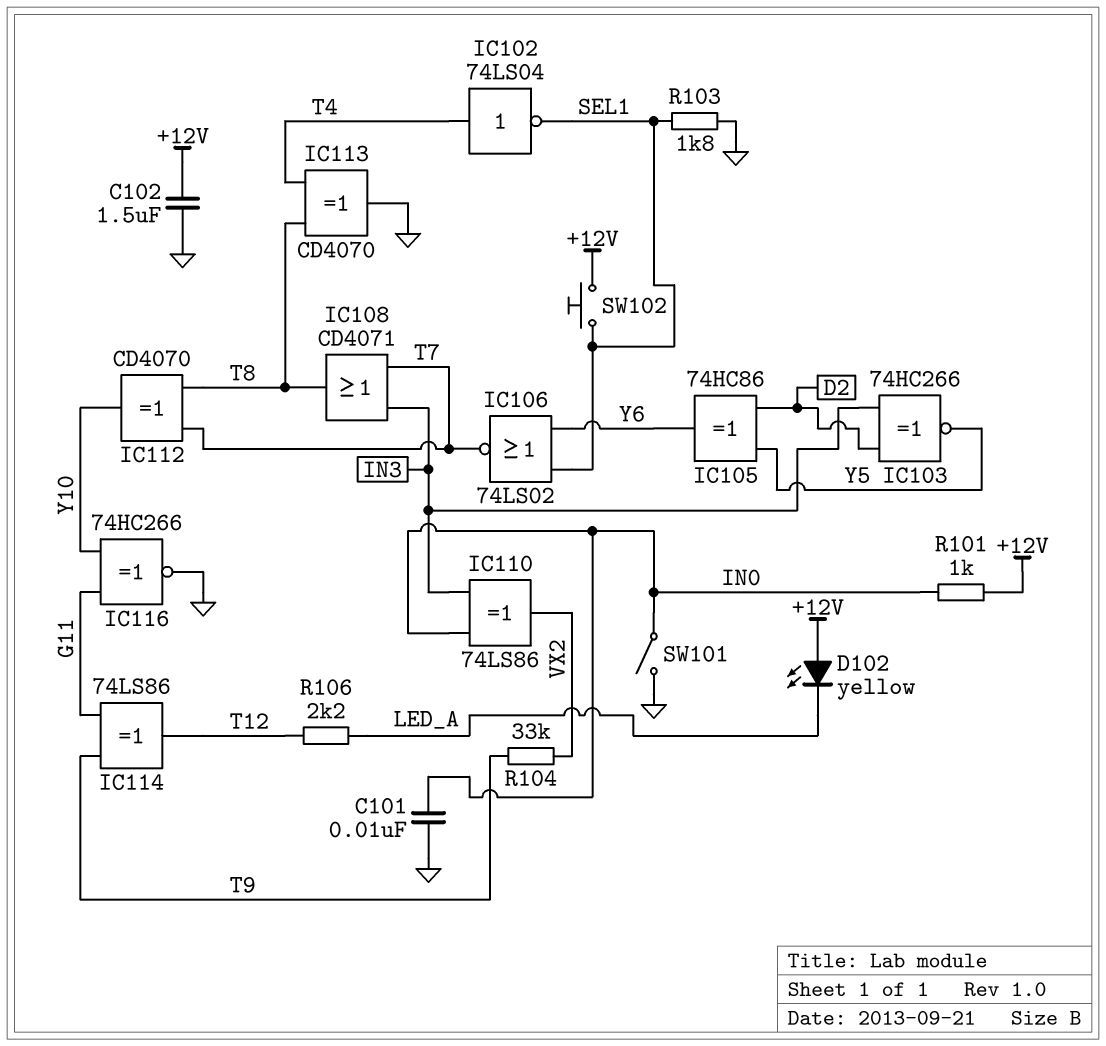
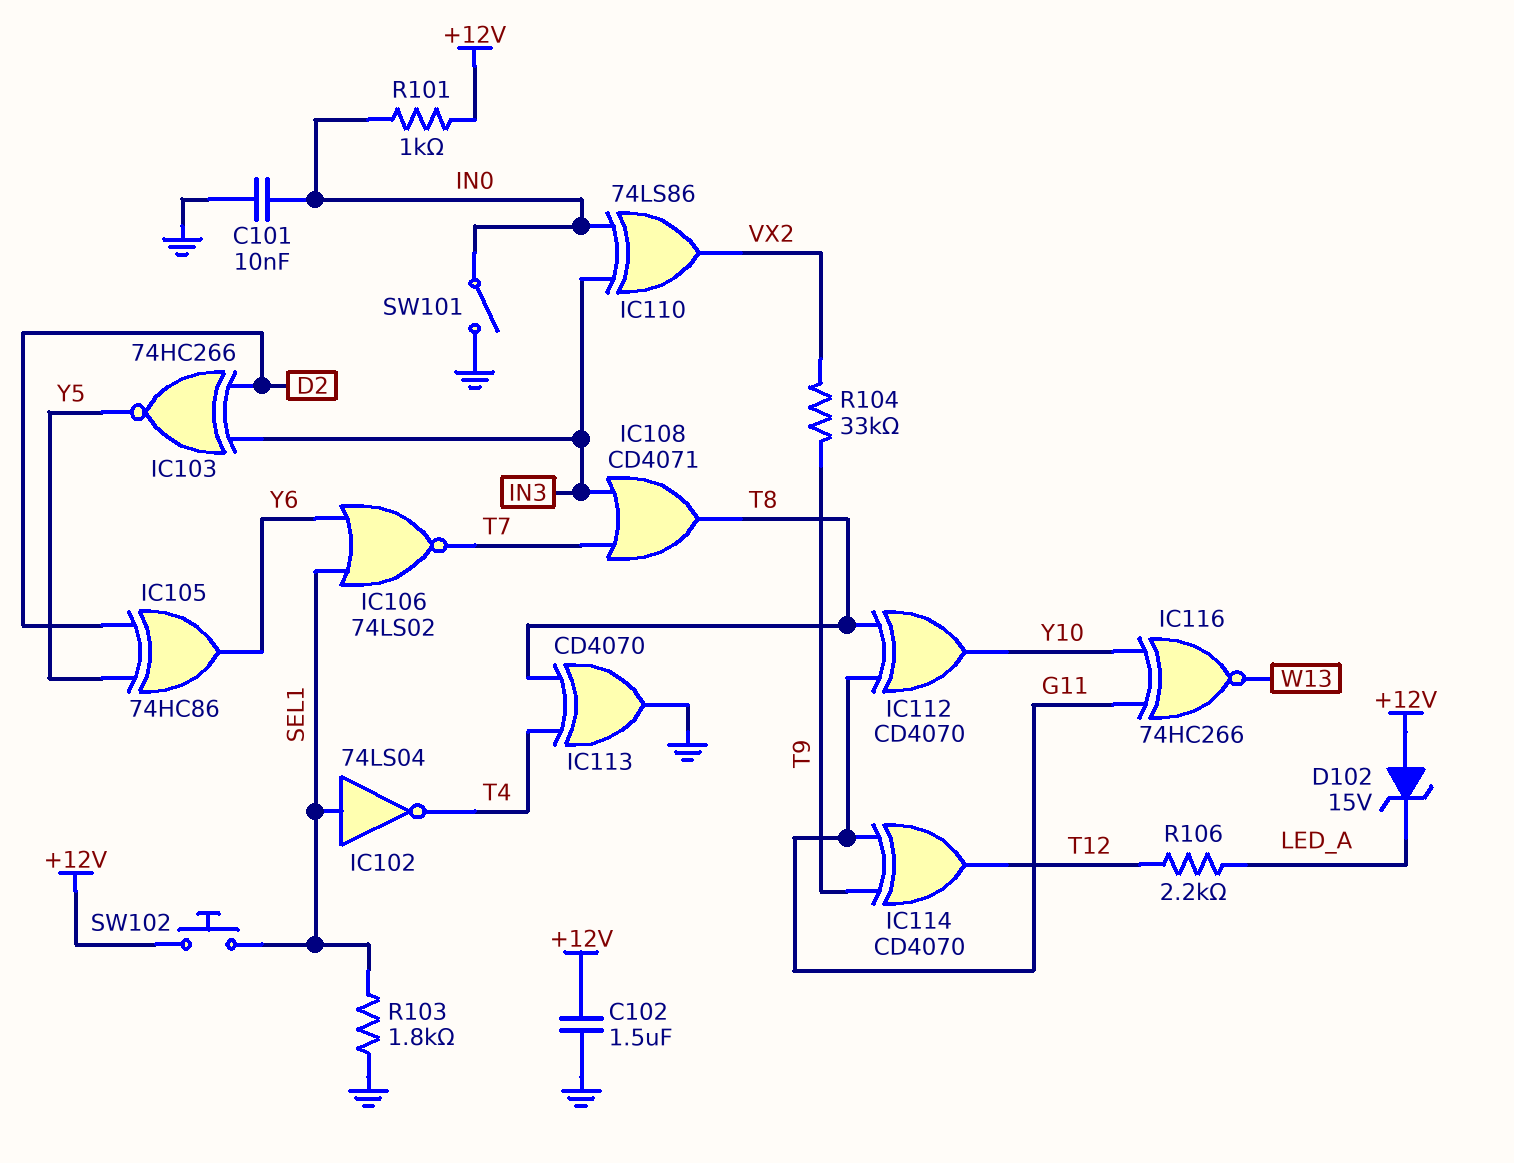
D102: LED yellow (A +12V, K LED_A) -> zener 15V (A +12V, K LED_A)
IC102: NOT 74LS04 (in T4, out SEL1) -> NOT 74LS04 (in SEL1, out T4)
IC112: XOR CD4070 (in T7, in T8, out Y10) -> XOR CD4070 (in G11, in T8, out Y10)
IC114: XOR 74LS86 (in G11, in T9, out T12) -> XOR CD4070 (in G11, in T9, out T12)
IC116: XNOR 74HC266 (in G11, in Y10, out GND) -> XNOR 74HC266 (in G11, in Y10, out W13)

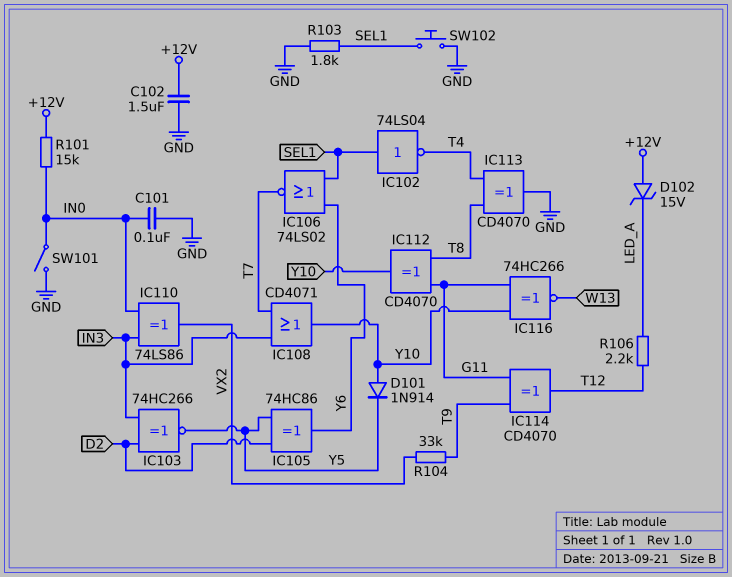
C101: 10nF (GND, IN0) -> 100nF (GND, IN0)
D101: none -> diode 1N914 (A Y10, K Y5)
IC108: OR CD4071 (in IN3, in T7, out T8) -> OR CD4071 (in IN3, in T7, out Y10)
R101: 1k (+12V, IN0) -> 15k (+12V, IN0)
SW102: button (+12V, SEL1) -> button (GND, SEL1)

